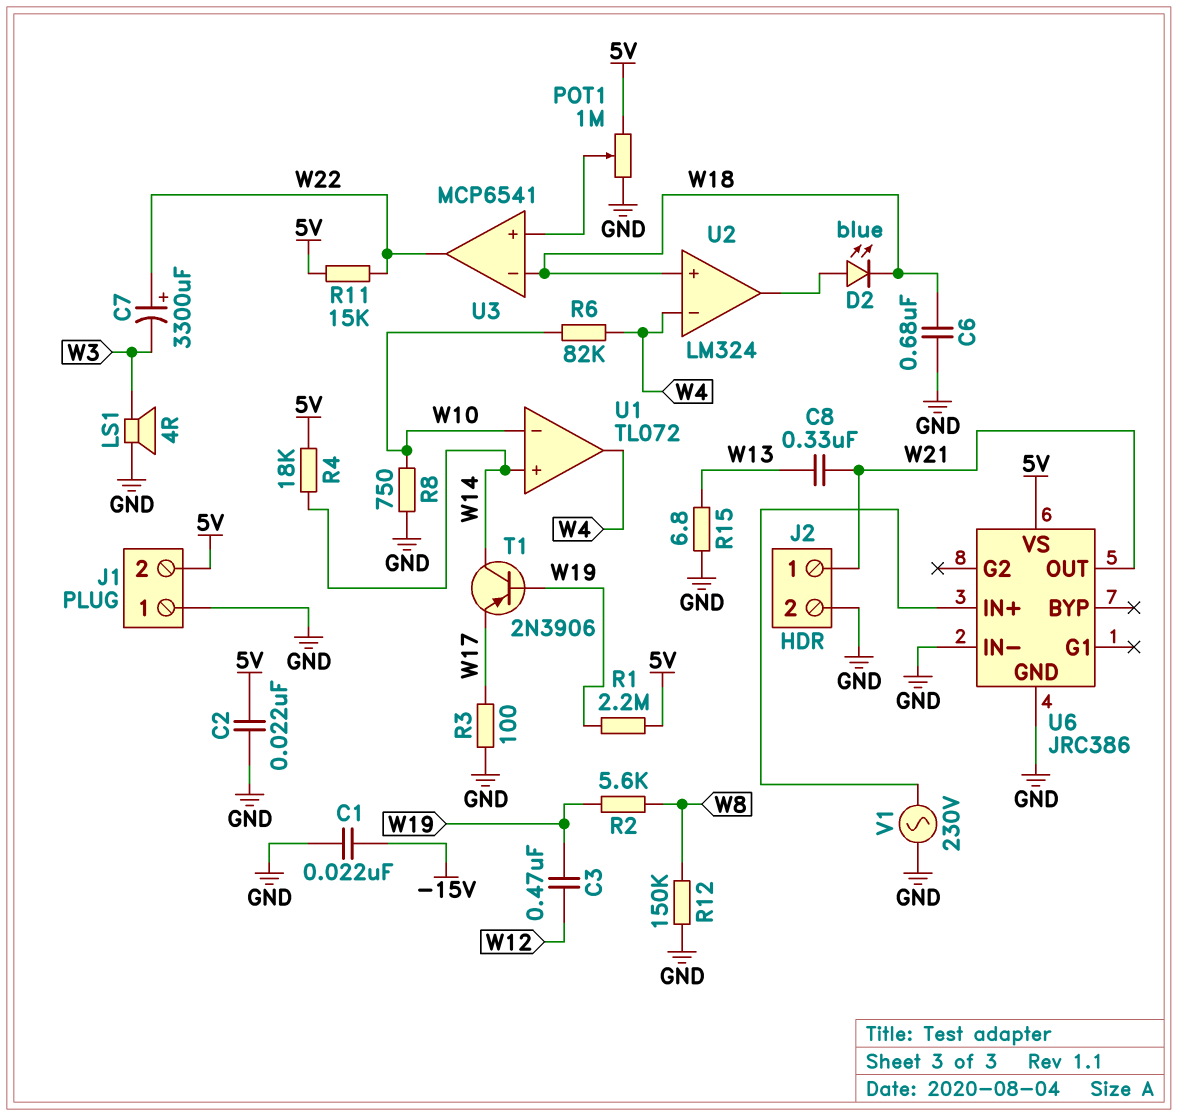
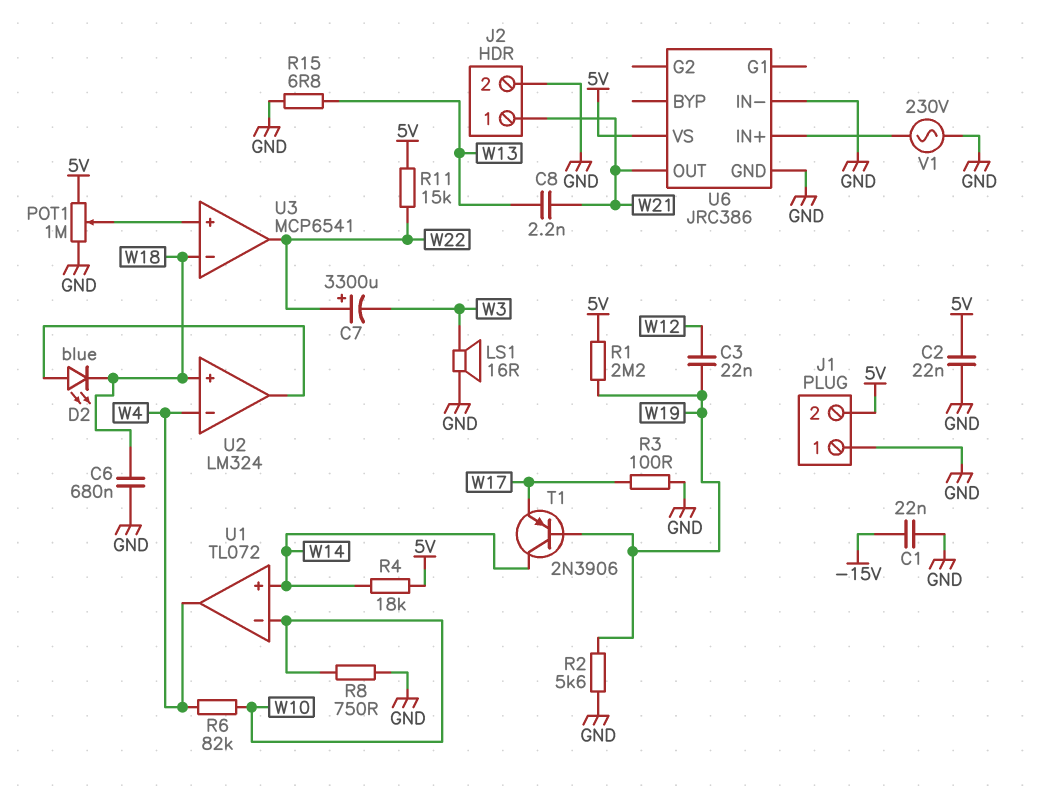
C3: 470nF (W12, W19) -> 22nF (W12, W19)
C8: 330nF (W13, W21) -> 2.2nF (W13, W21)
LS1: speaker 4R (GND, W3) -> speaker 16R (GND, W3)
R2: 5.6k (W8, W19) -> 5.6k (GND, W19)
R12: 150k (GND, W8) -> none

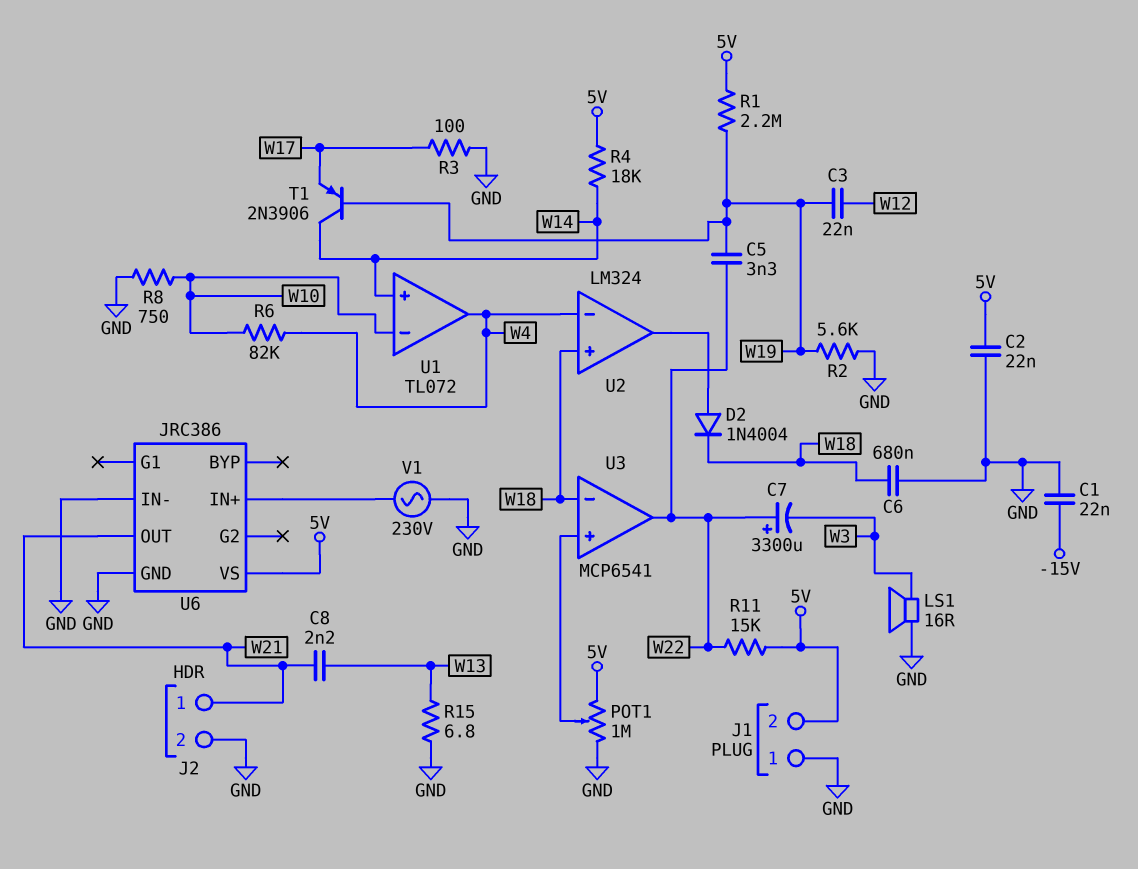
C5: none -> 3.3nF (W19, W22)
D2: LED blue (A U2/out, K W18) -> diode 1N4004 (A U2/out, K W18)

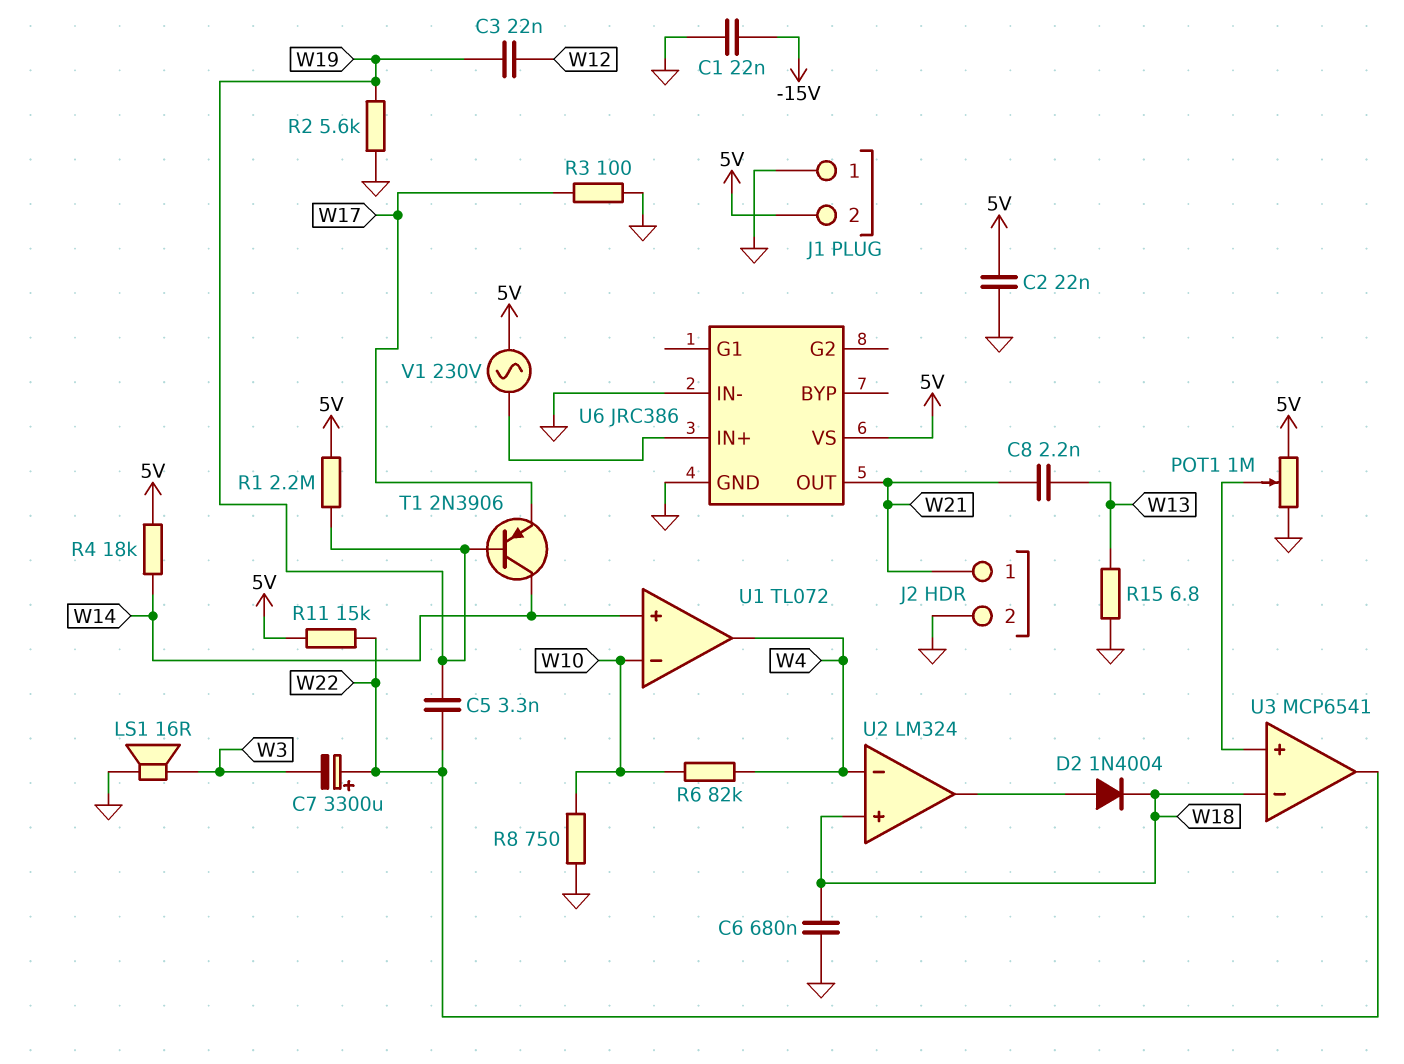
V1: AC 230V (GND, U6/IN+) -> AC 230V (5V, U6/IN+)

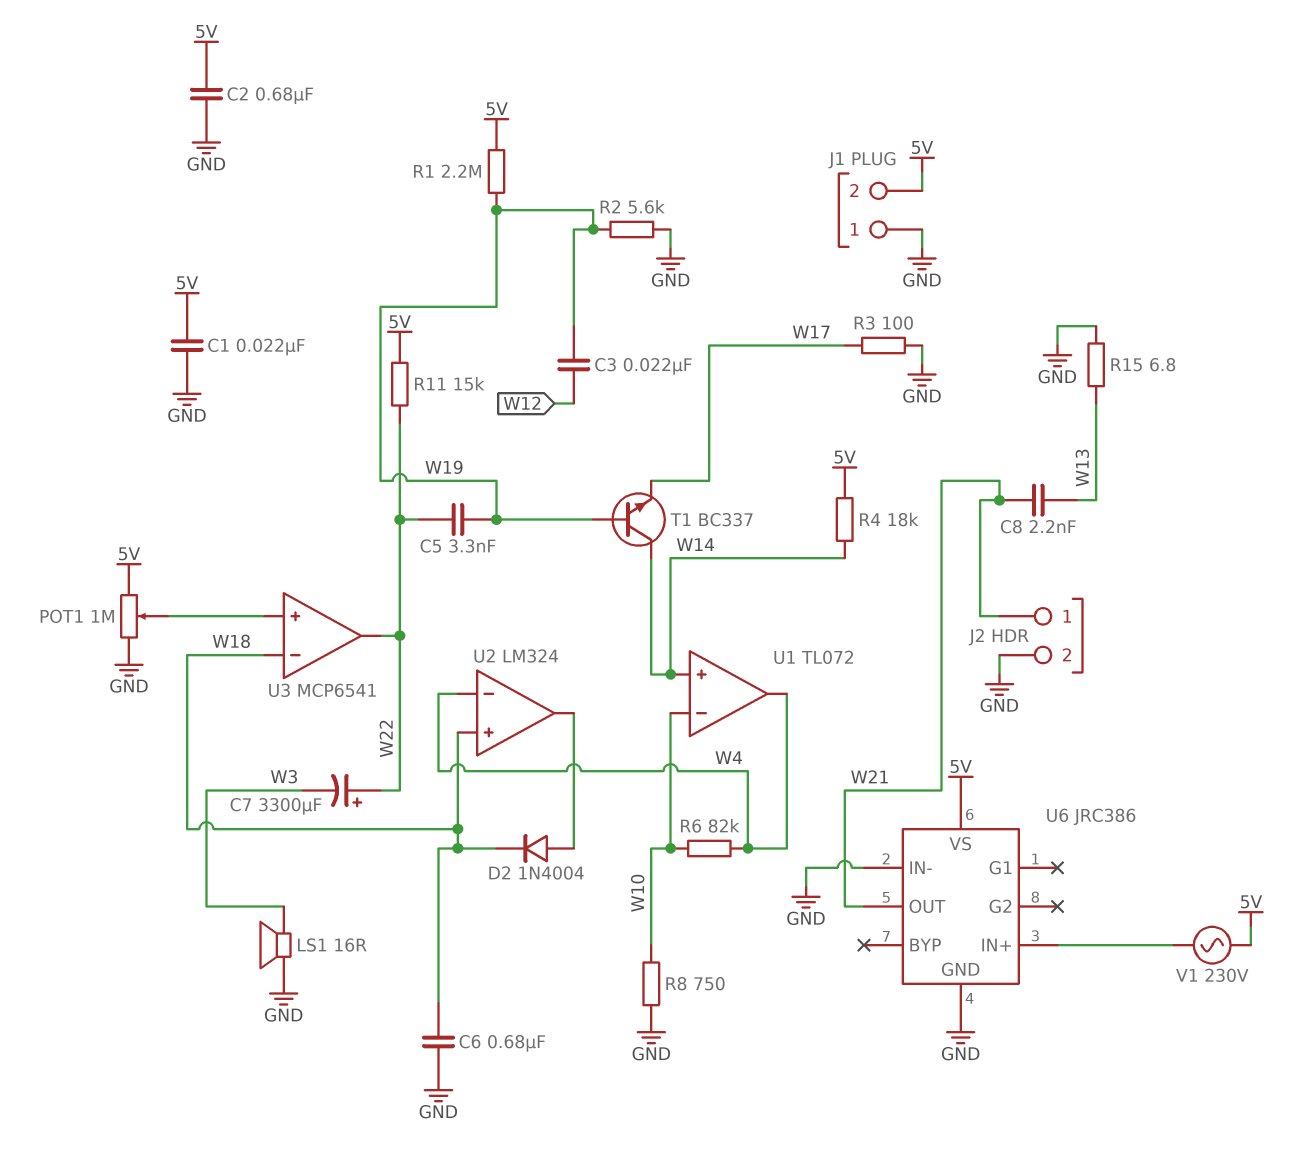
C1: 22nF (-15V, GND) -> 22nF (5V, GND)
C2: 22nF (5V, GND) -> 680nF (5V, GND)
T1: PNP 2N3906 (B W19, C W14, E W17) -> NPN BC337 (B W19, C W14, E W17)

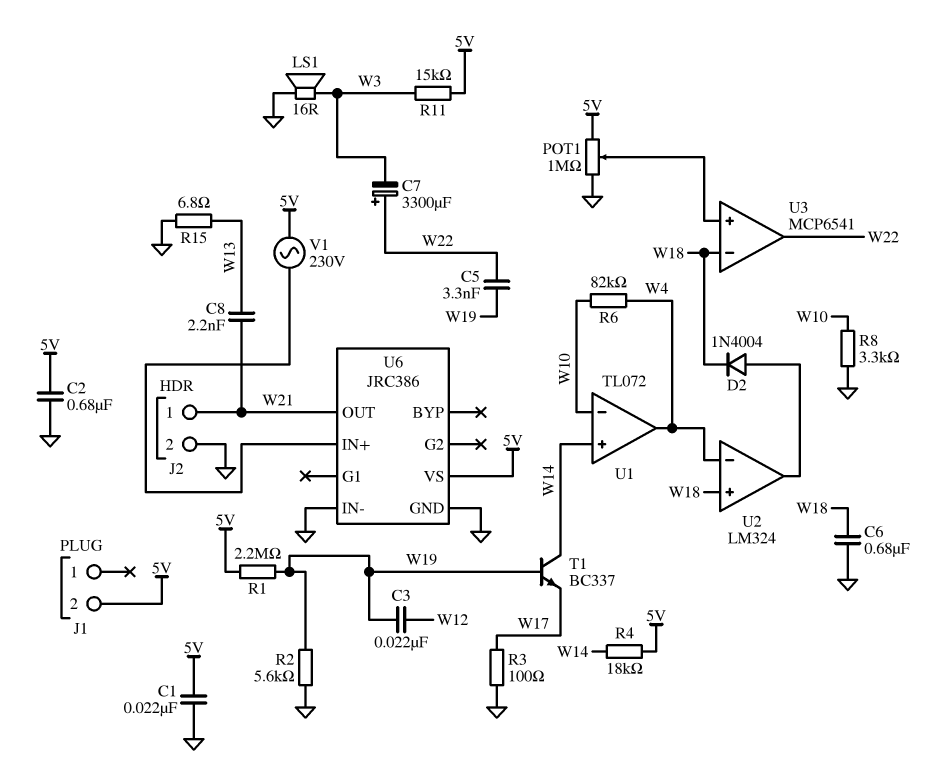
J1 pin 1: GND -> none
R8: 750 (GND, W10) -> 3.3k (GND, W10)
R11: 15k (5V, W22) -> 15k (5V, W3)

